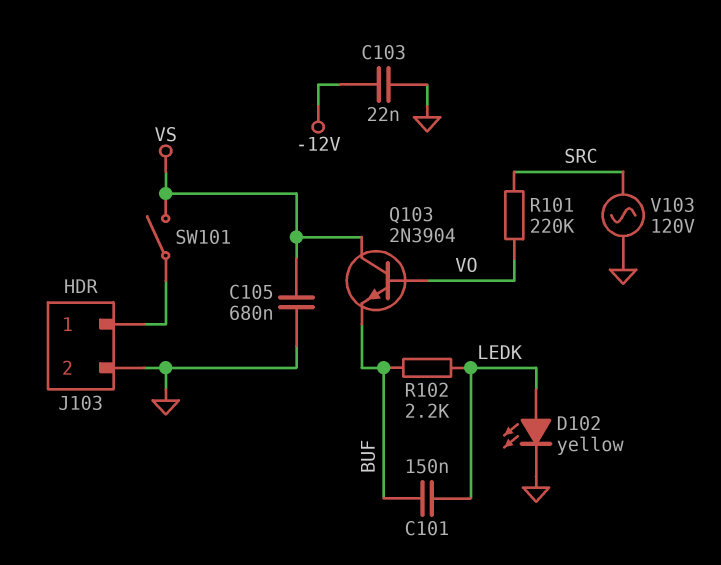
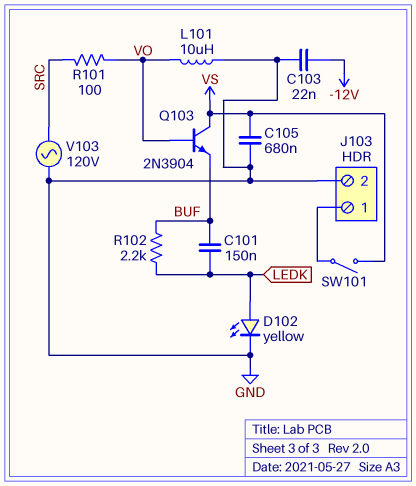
L101: none -> 10uH (GND, VO)
R101: 220k (SRC, VO) -> 100 (SRC, VO)

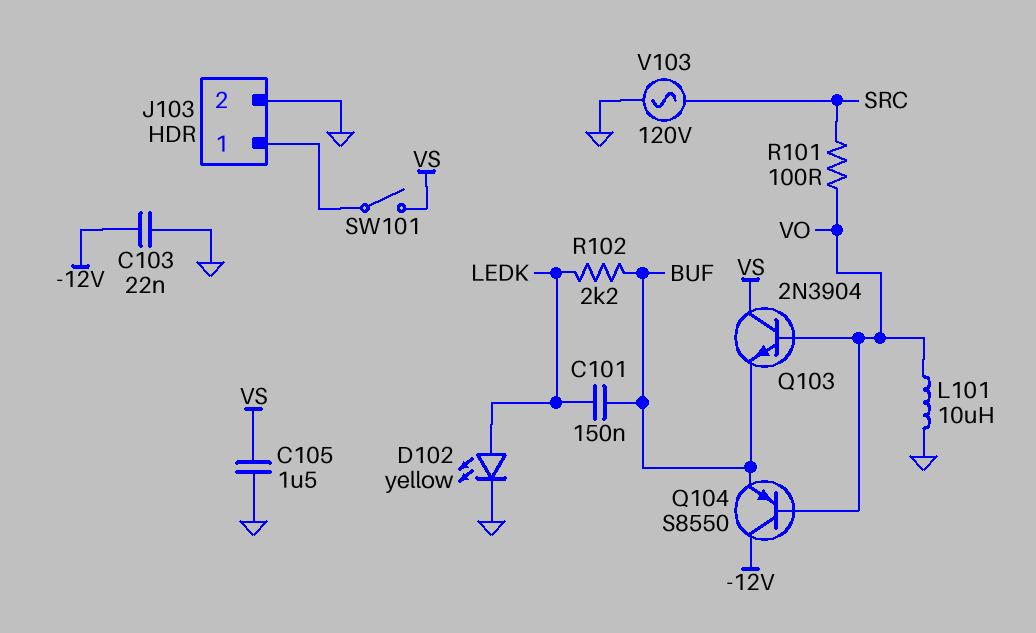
C105: 680nF (GND, VS) -> 1.5uF (GND, VS)
Q104: none -> PNP S8550 (B VO, C -12V, E BUF)

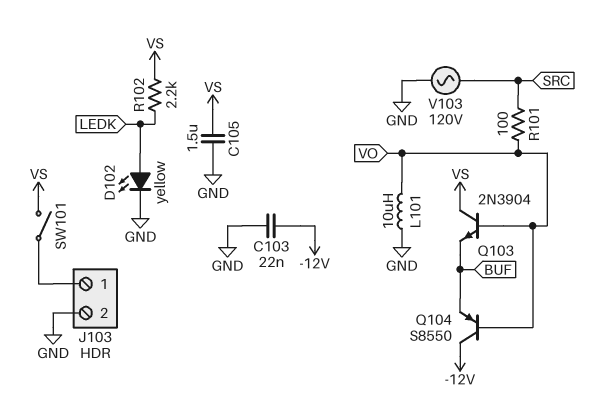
C101: 150nF (BUF, LEDK) -> none
R102: 2.2k (BUF, LEDK) -> 2.2k (LEDK, VS)

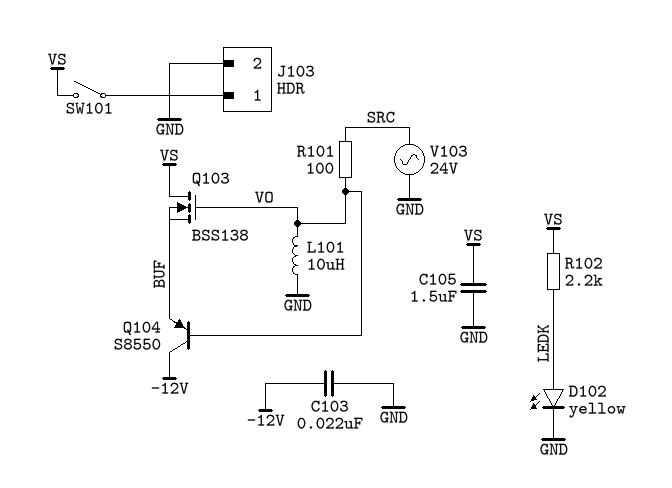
Q103: NPN 2N3904 (B VO, C VS, E BUF) -> NMOS BSS138 (G VO, D VS, S BUF)
V103: AC 120V (GND, SRC) -> AC 24V (GND, SRC)

